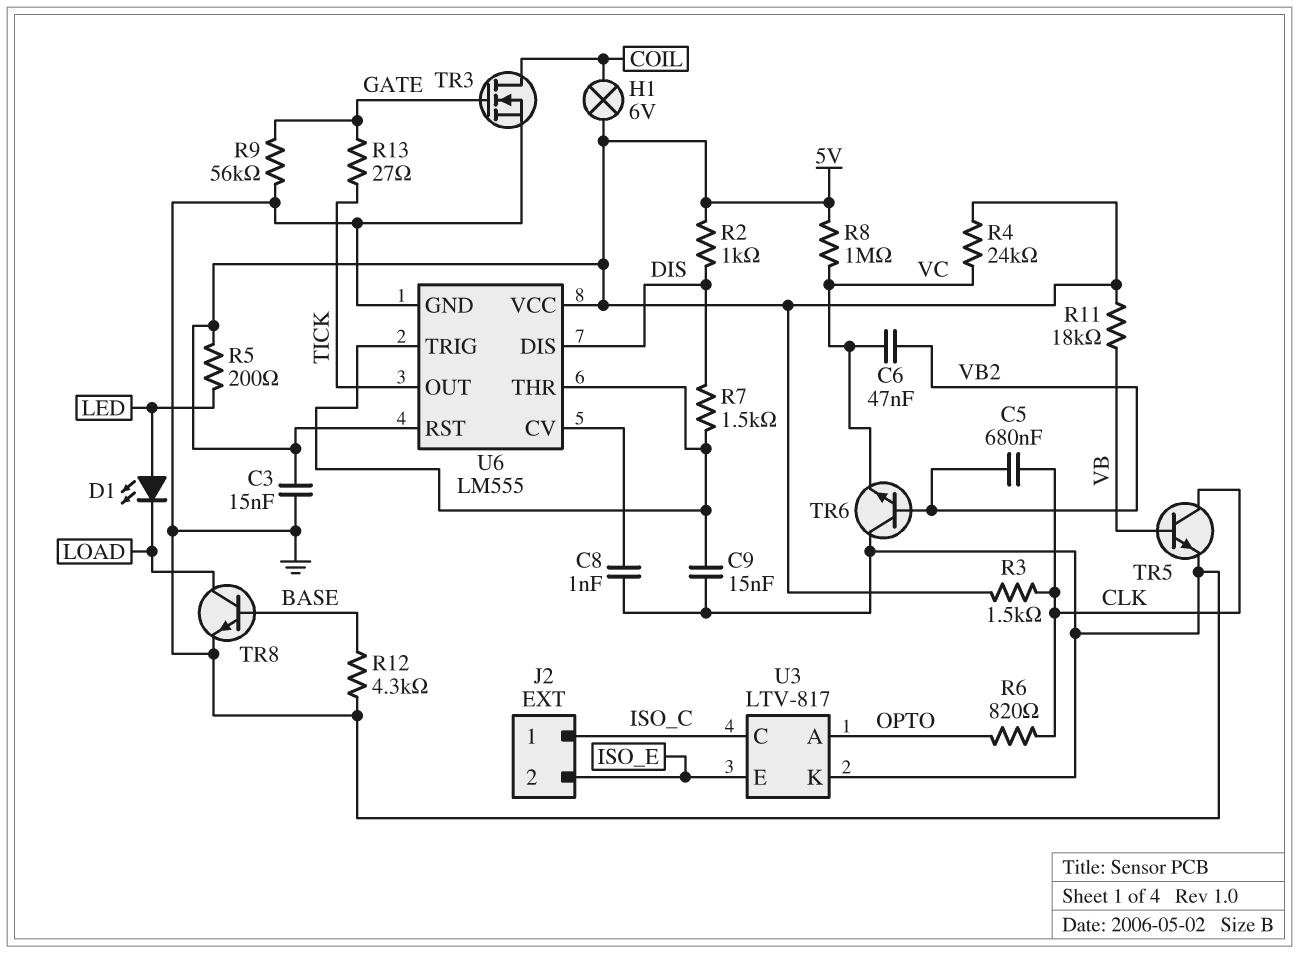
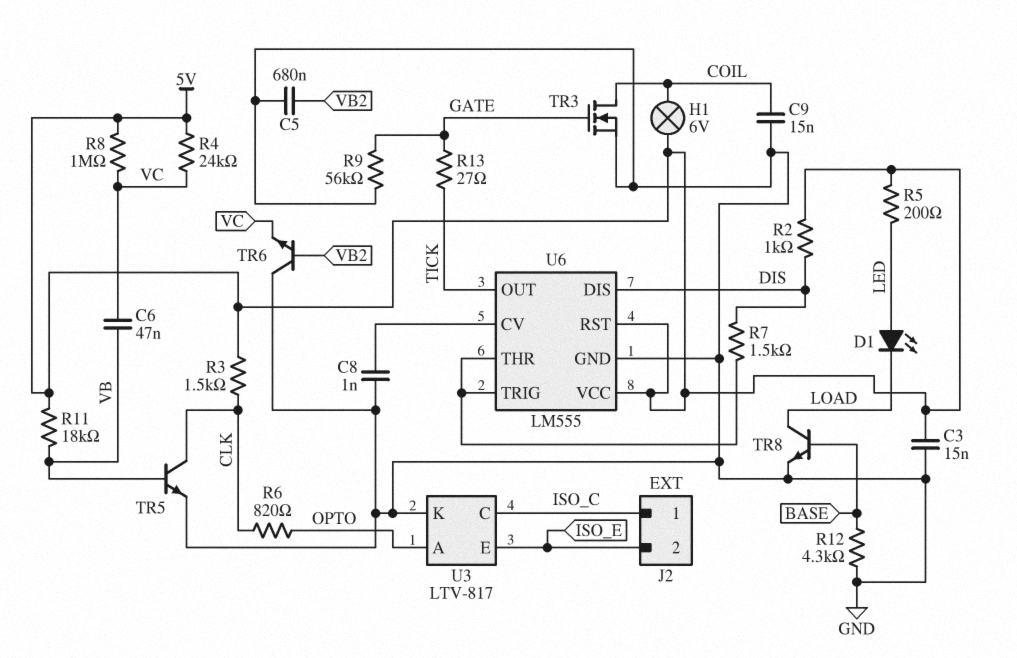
C5: 680nF (CLK, VB2) -> 680nF (GND, VB2)
C6: 47nF (VB2, VC) -> 47nF (VB, VC)
C9: 15nF (GND, U6/THR) -> 15nF (COIL, GND)

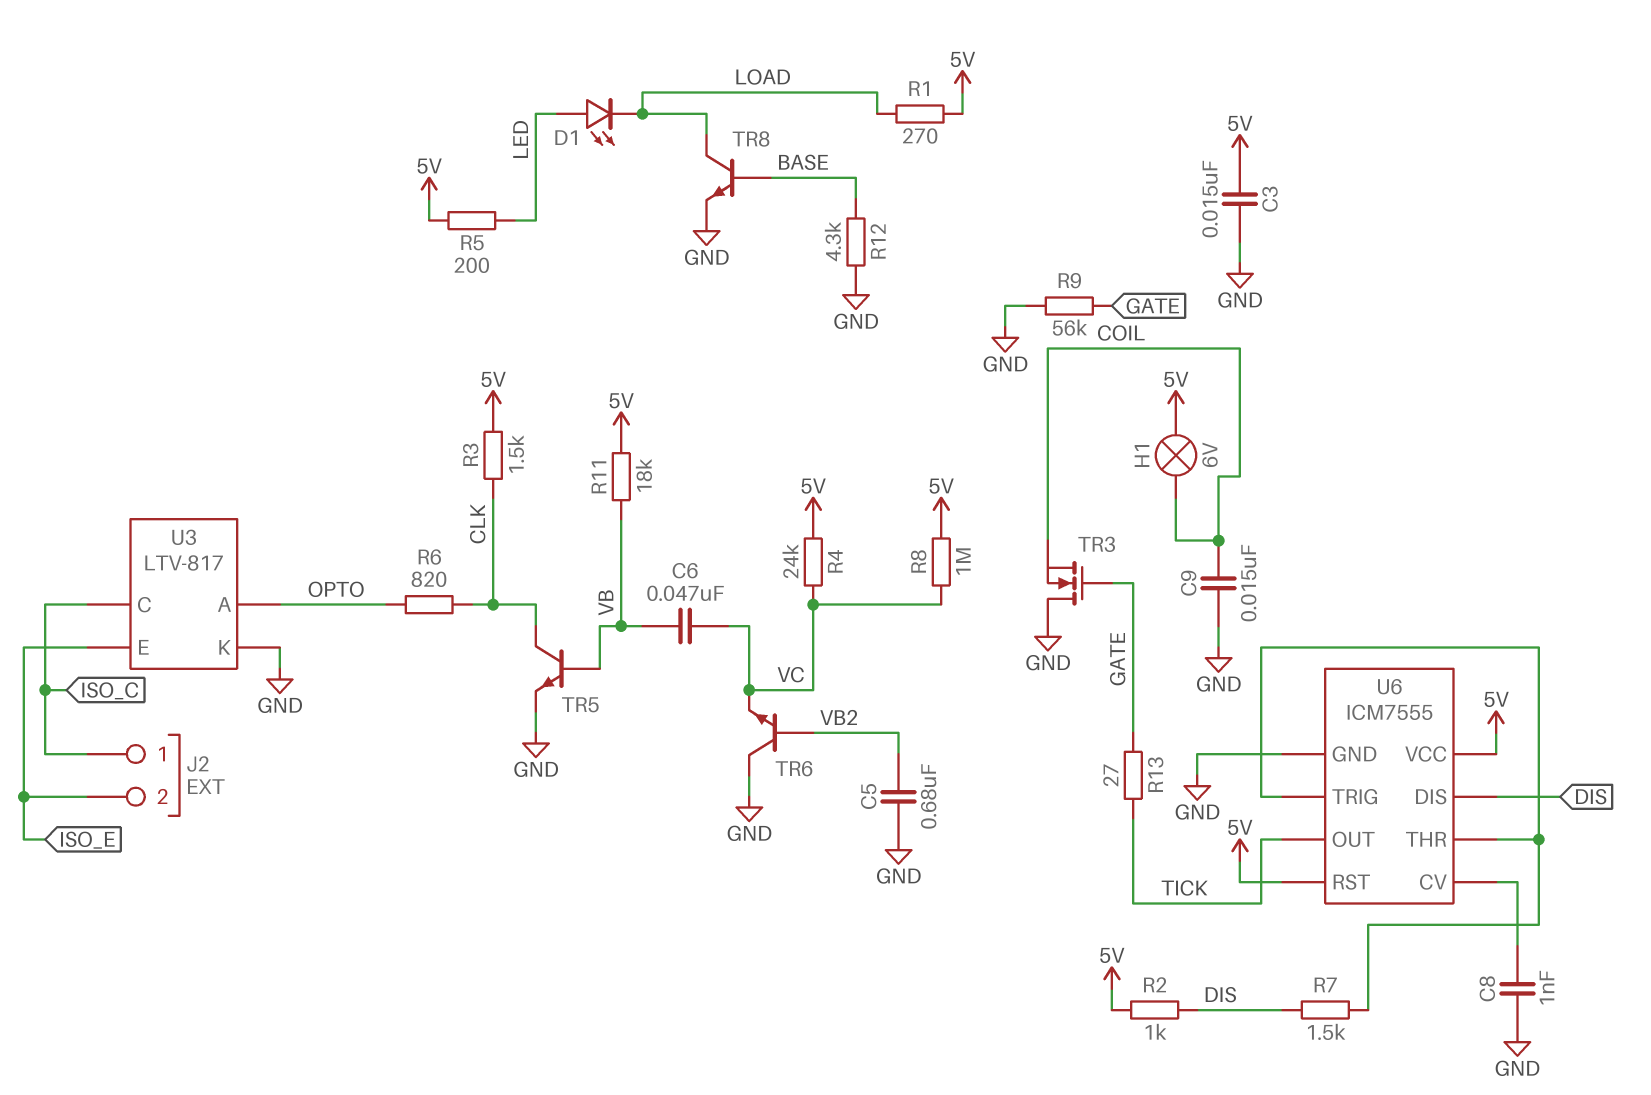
R1: none -> 270 (5V, LOAD)
TR3: NMOS (G GATE, D COIL, S GND) -> NMOS (G GATE, D GND, S COIL)
U6: LM555 -> ICM7555

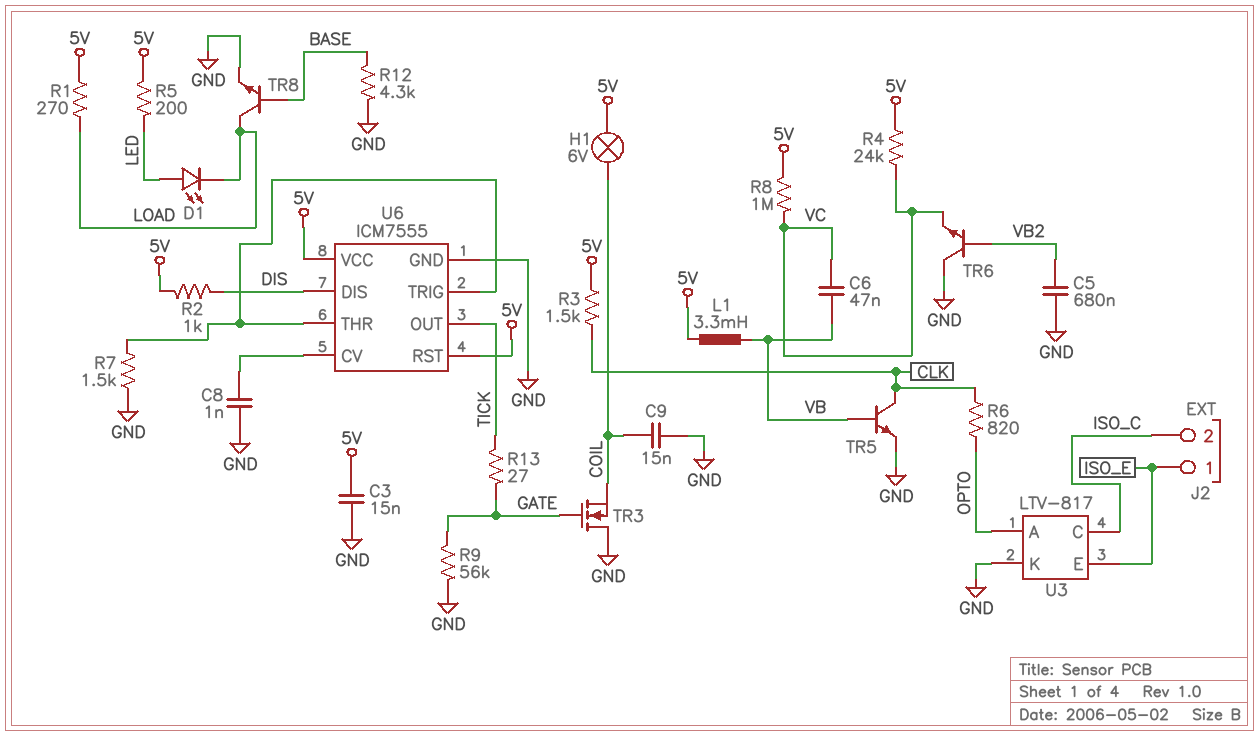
J2 pin 1: ISO_C -> ISO_E
J2 pin 2: ISO_E -> ISO_C
L1: none -> 3.3mH (5V, VB)
R7: 1.5k (DIS, U6/THR) -> 1.5k (GND, U6/THR)
R11: 18k (5V, VB) -> none

